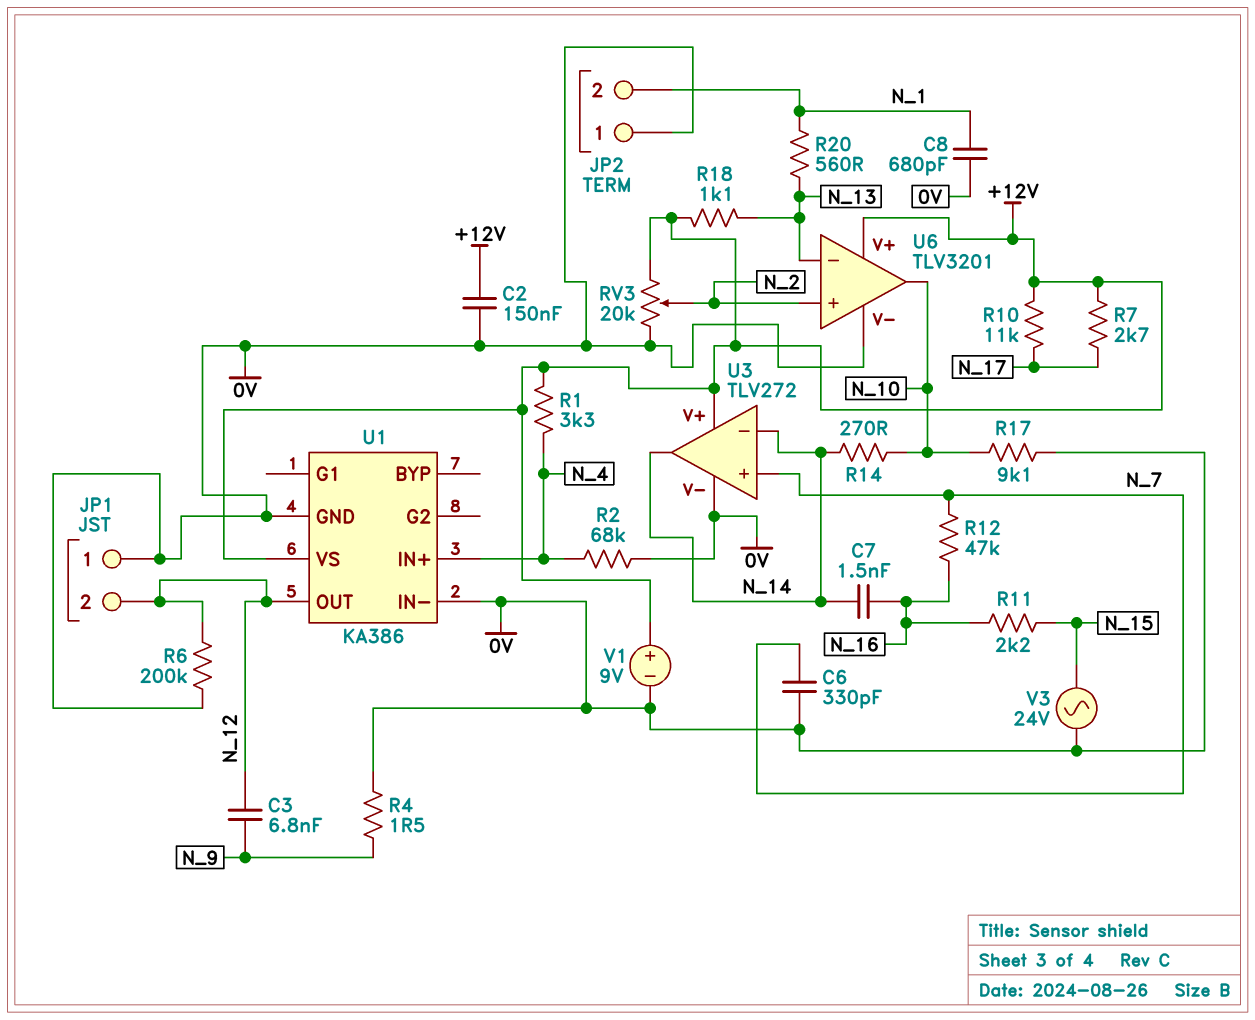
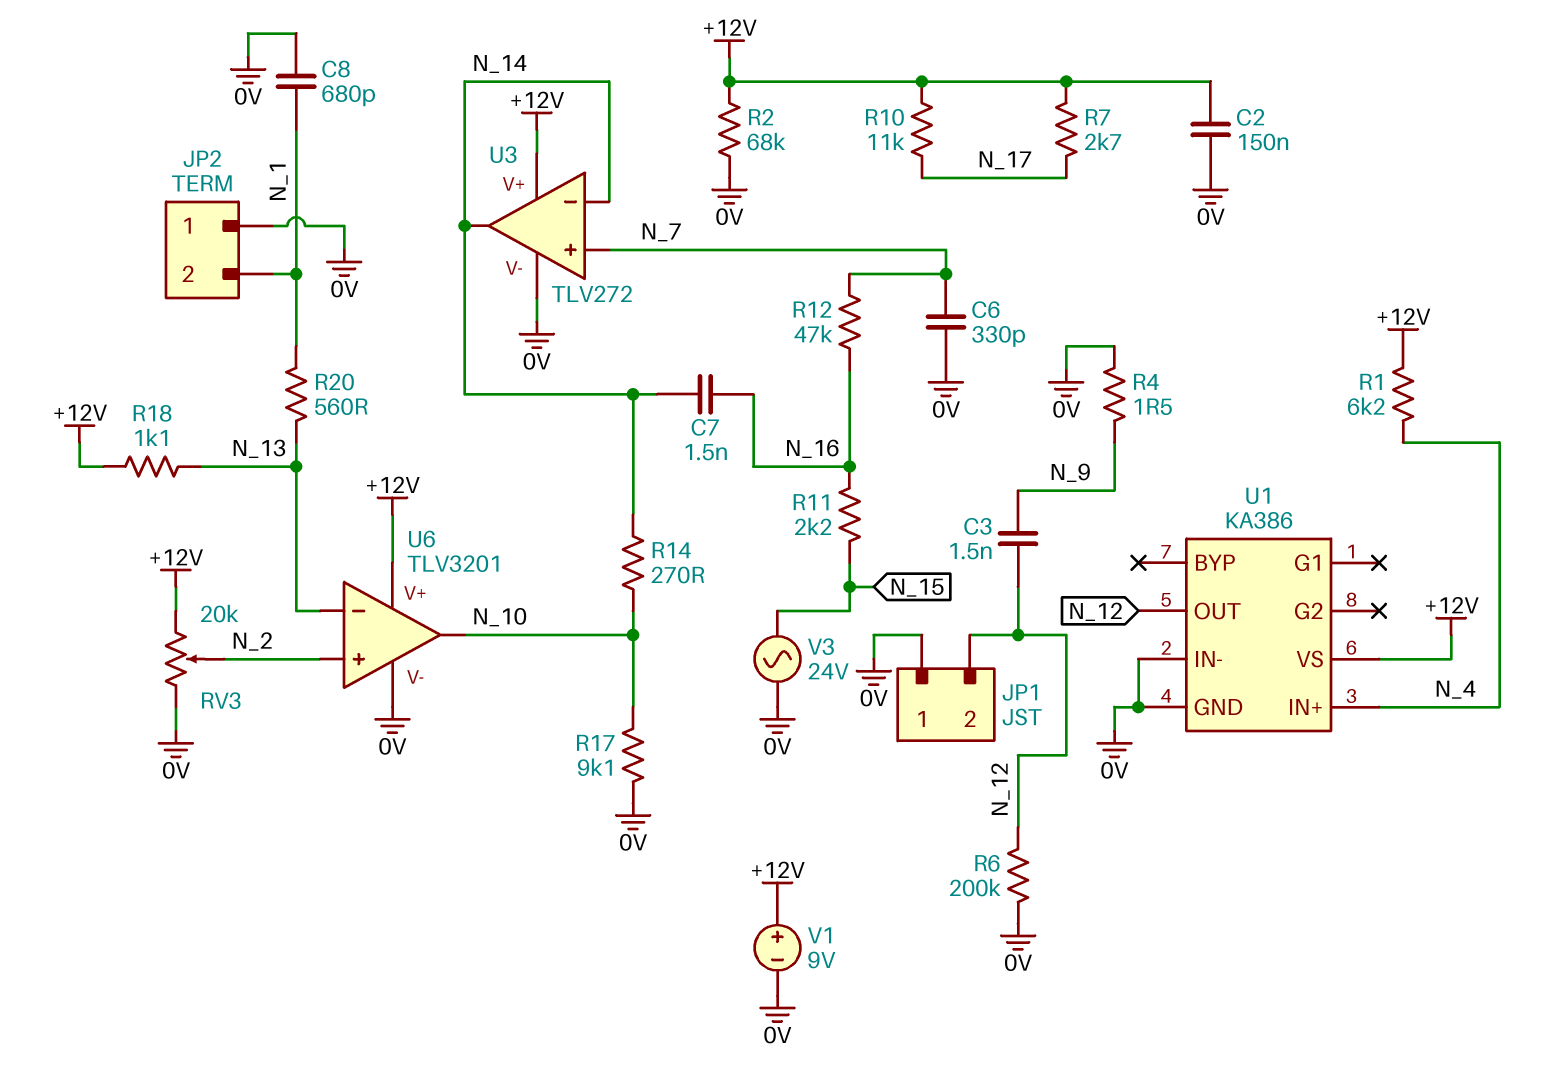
C3: 6.8nF (N_9, N_12) -> 1.5nF (N_9, N_12)
R1: 3.3k (+12V, N_4) -> 6.2k (+12V, N_4)
R2: 68k (0V, N_4) -> 68k (+12V, 0V)

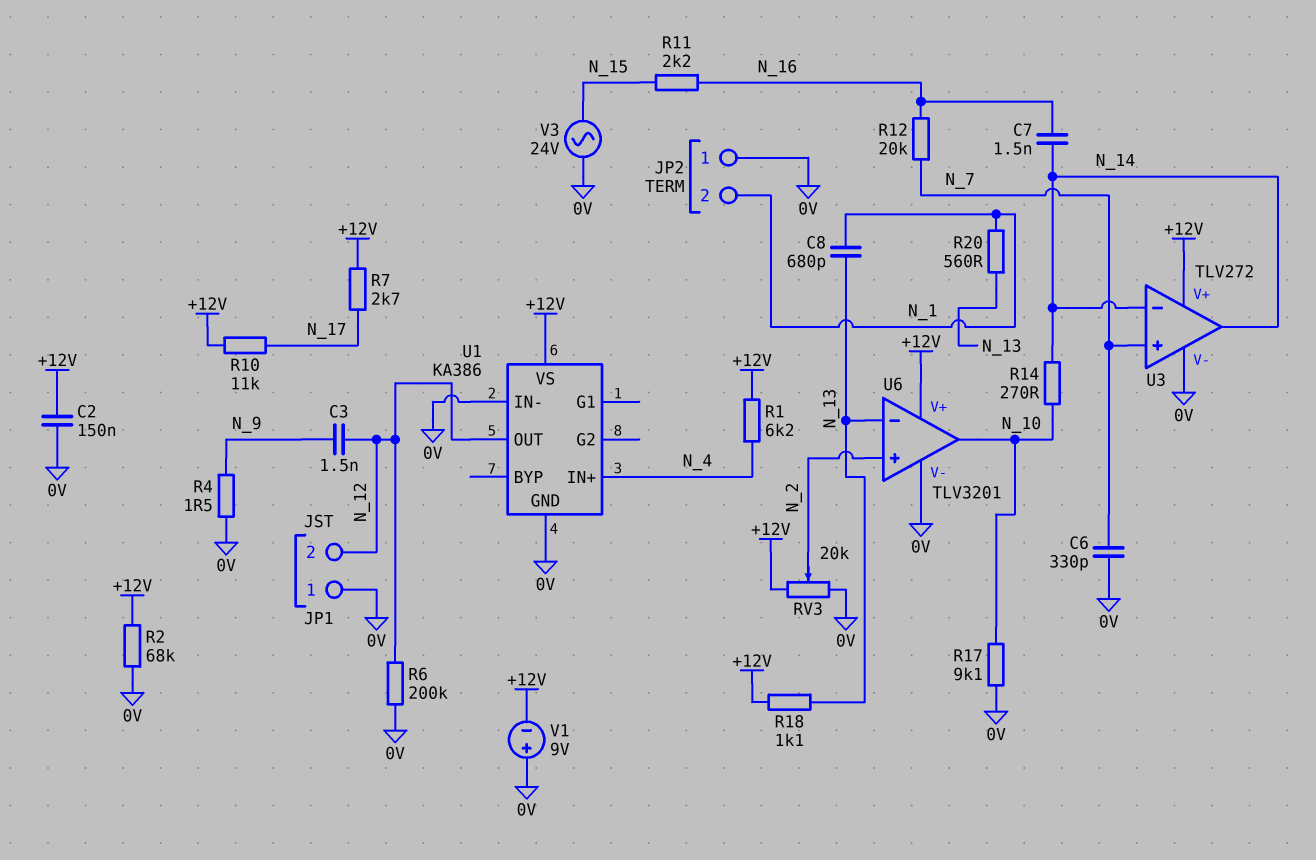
C8: 680pF (0V, N_1) -> 680pF (N_1, N_13)
R12: 47k (N_7, N_16) -> 20k (N_7, N_16)
V1: 9V (plus +12V, minus 0V) -> 9V (plus 0V, minus +12V)

